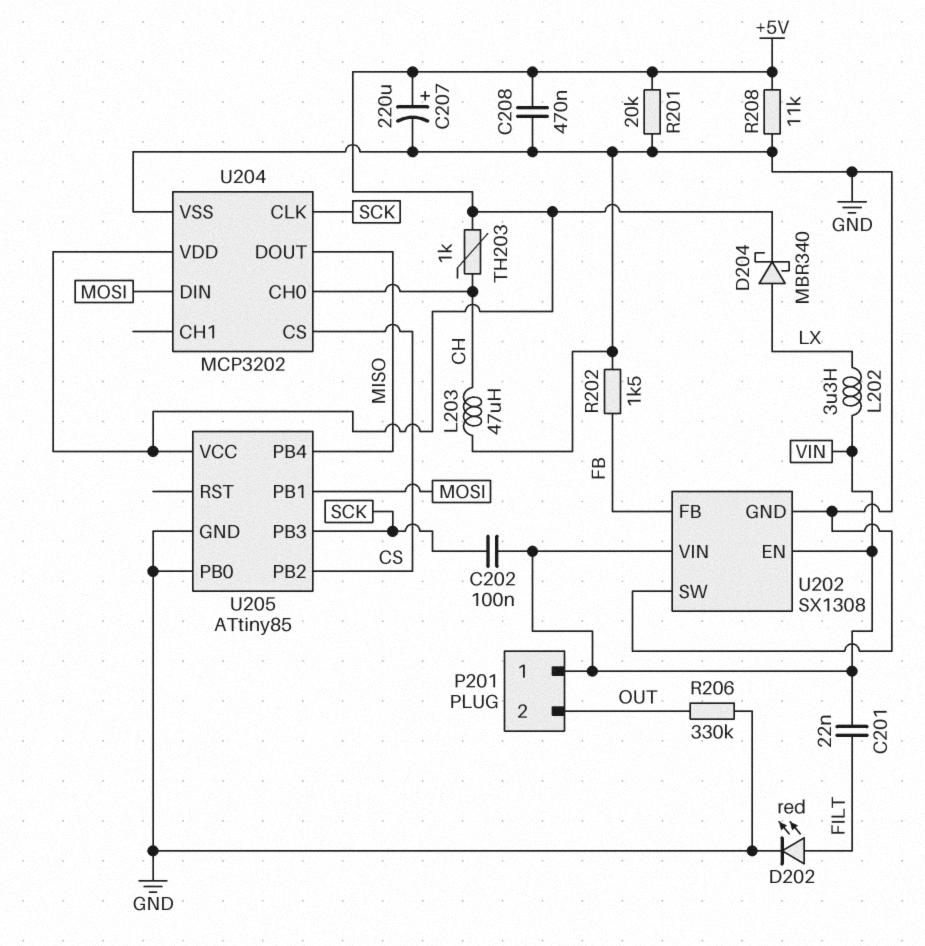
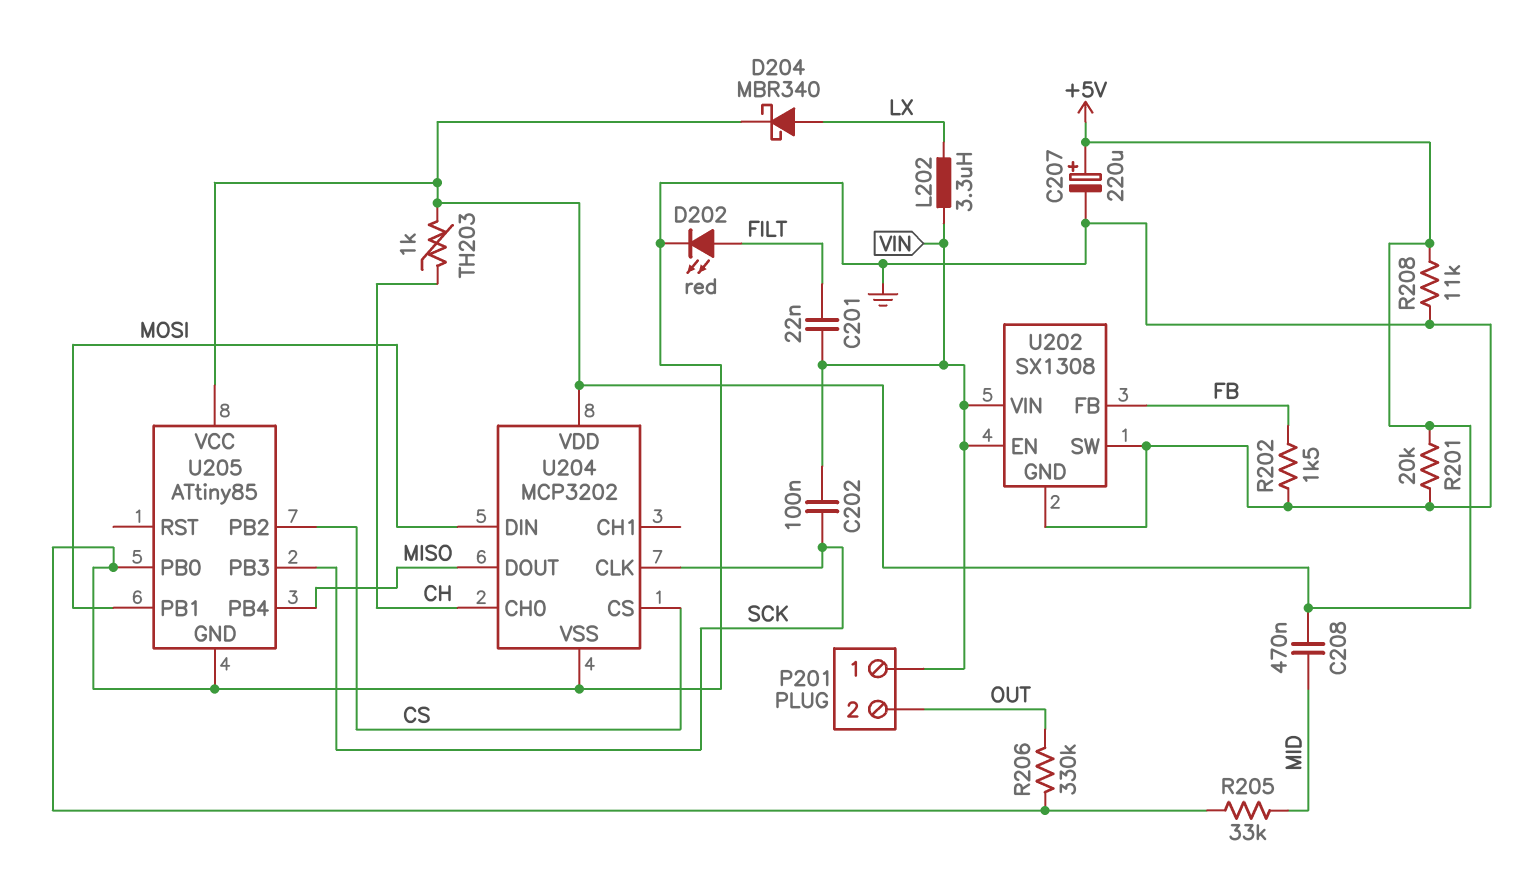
C208: 470nF (+5V, GND) -> 470nF (+5V, MID)
L203: 47uH (CH, GND) -> none
R205: none -> 33k (GND, MID)

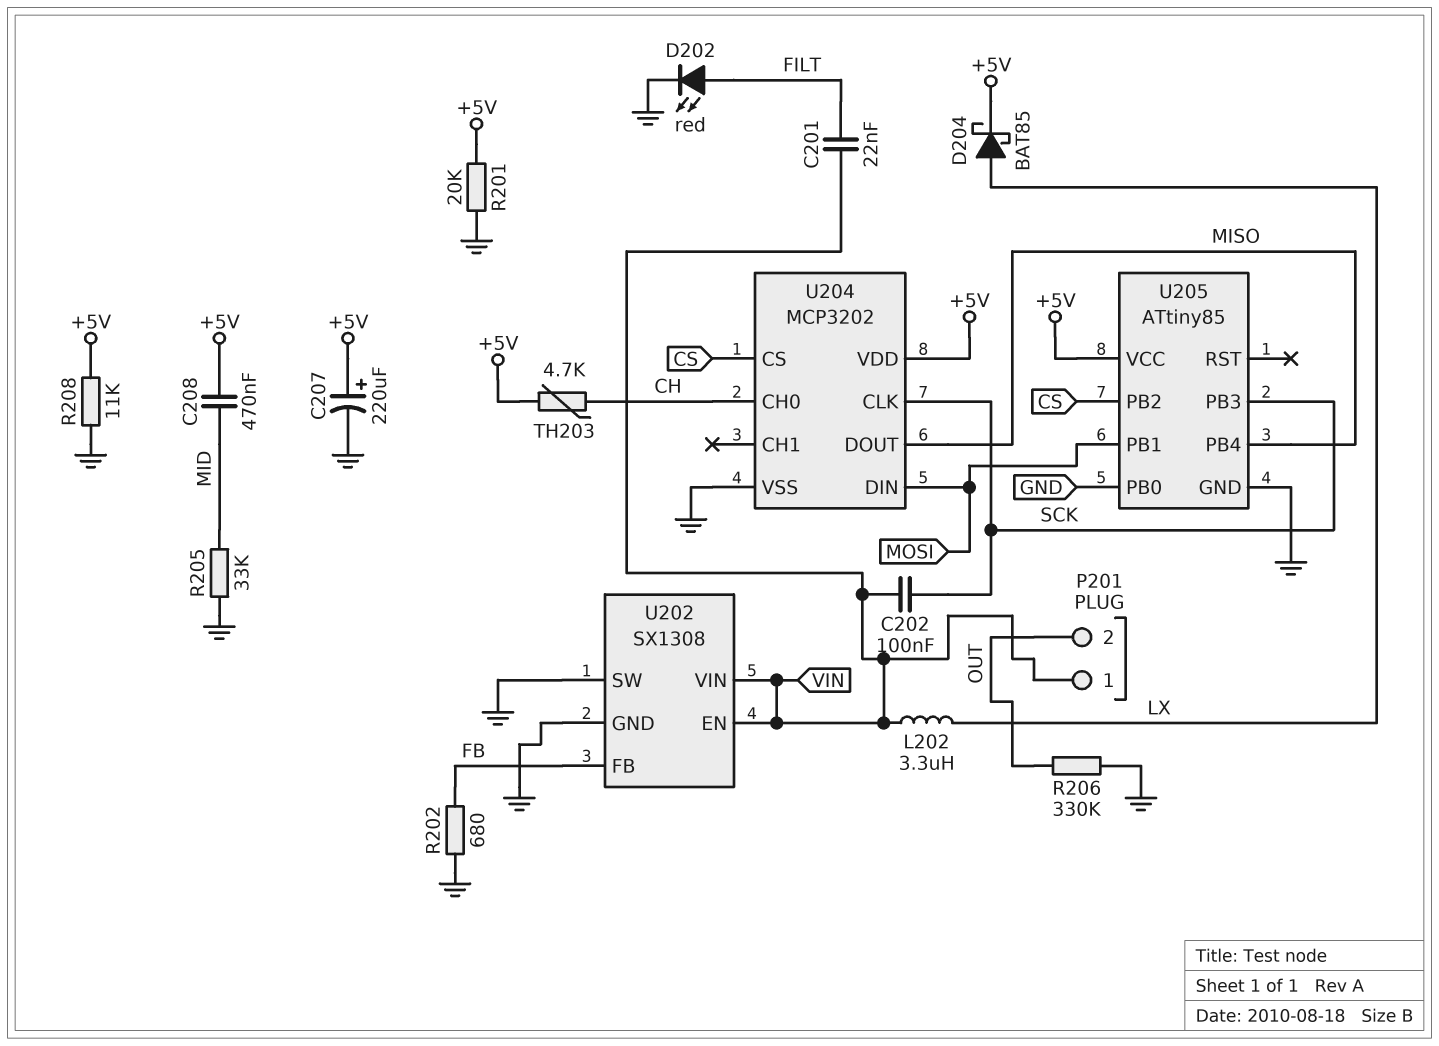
D204: schottky MBR340 (A LX, K +5V) -> schottky BAT85 (A LX, K +5V)
R202: 1.5k (FB, GND) -> 680 (FB, GND)
TH203: 1k (+5V, CH) -> 4.7k (+5V, CH)

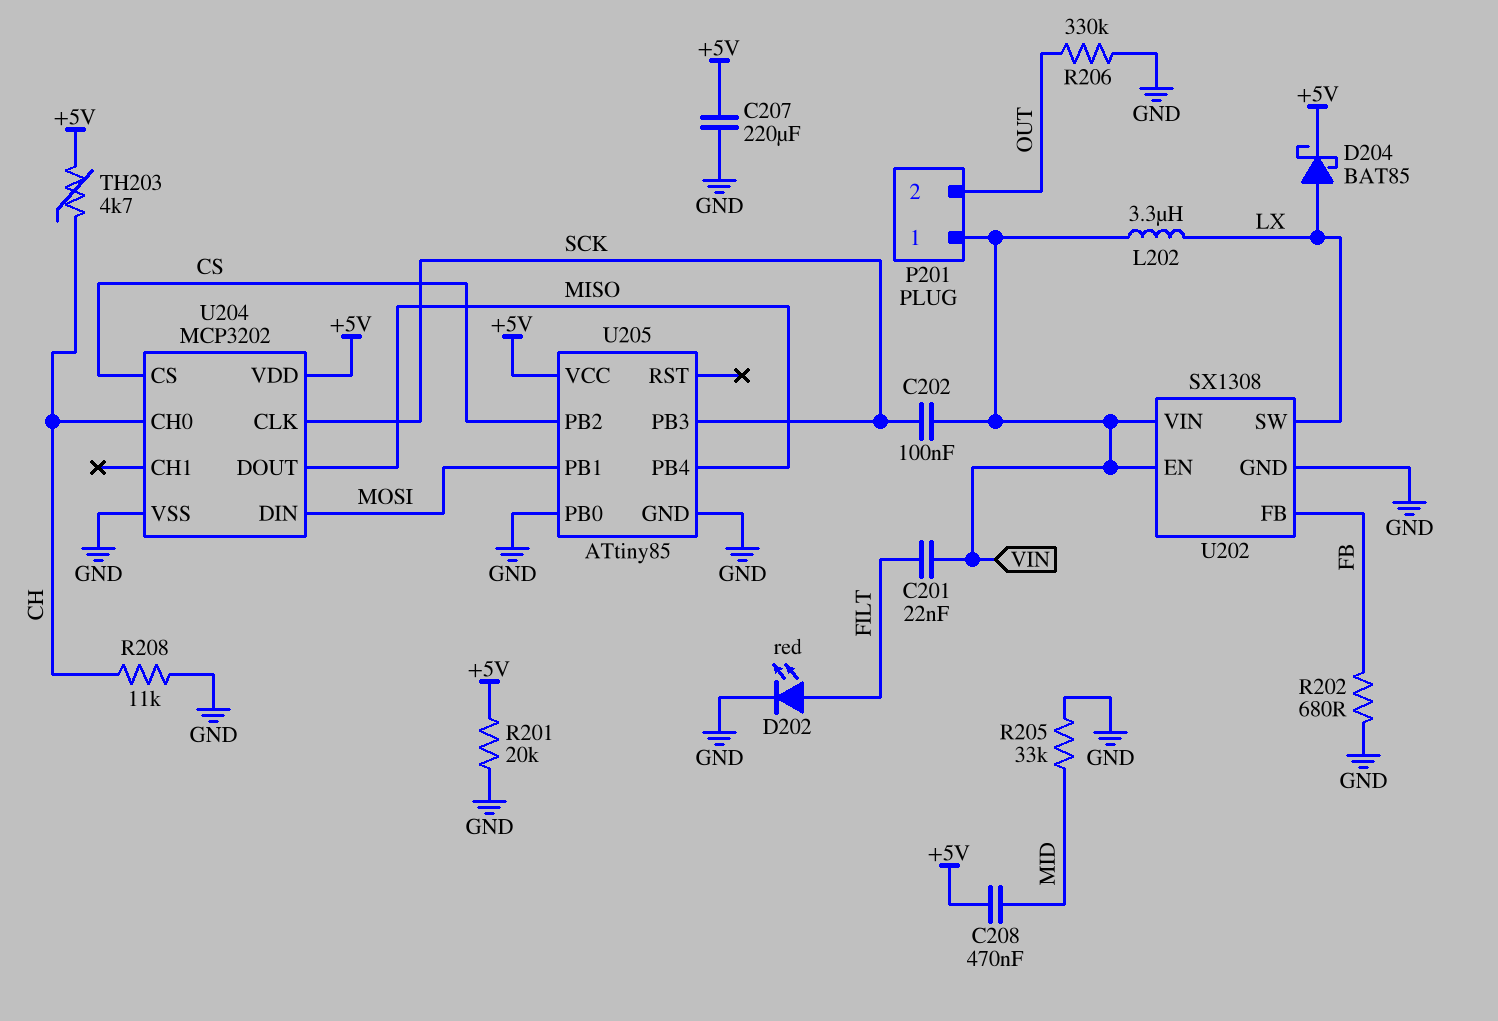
C207: 220uF (plus +5V, minus GND) -> 220uF (+5V, GND)
R208: 11k (+5V, GND) -> 11k (CH, GND)
U202 pin SW: GND -> LX

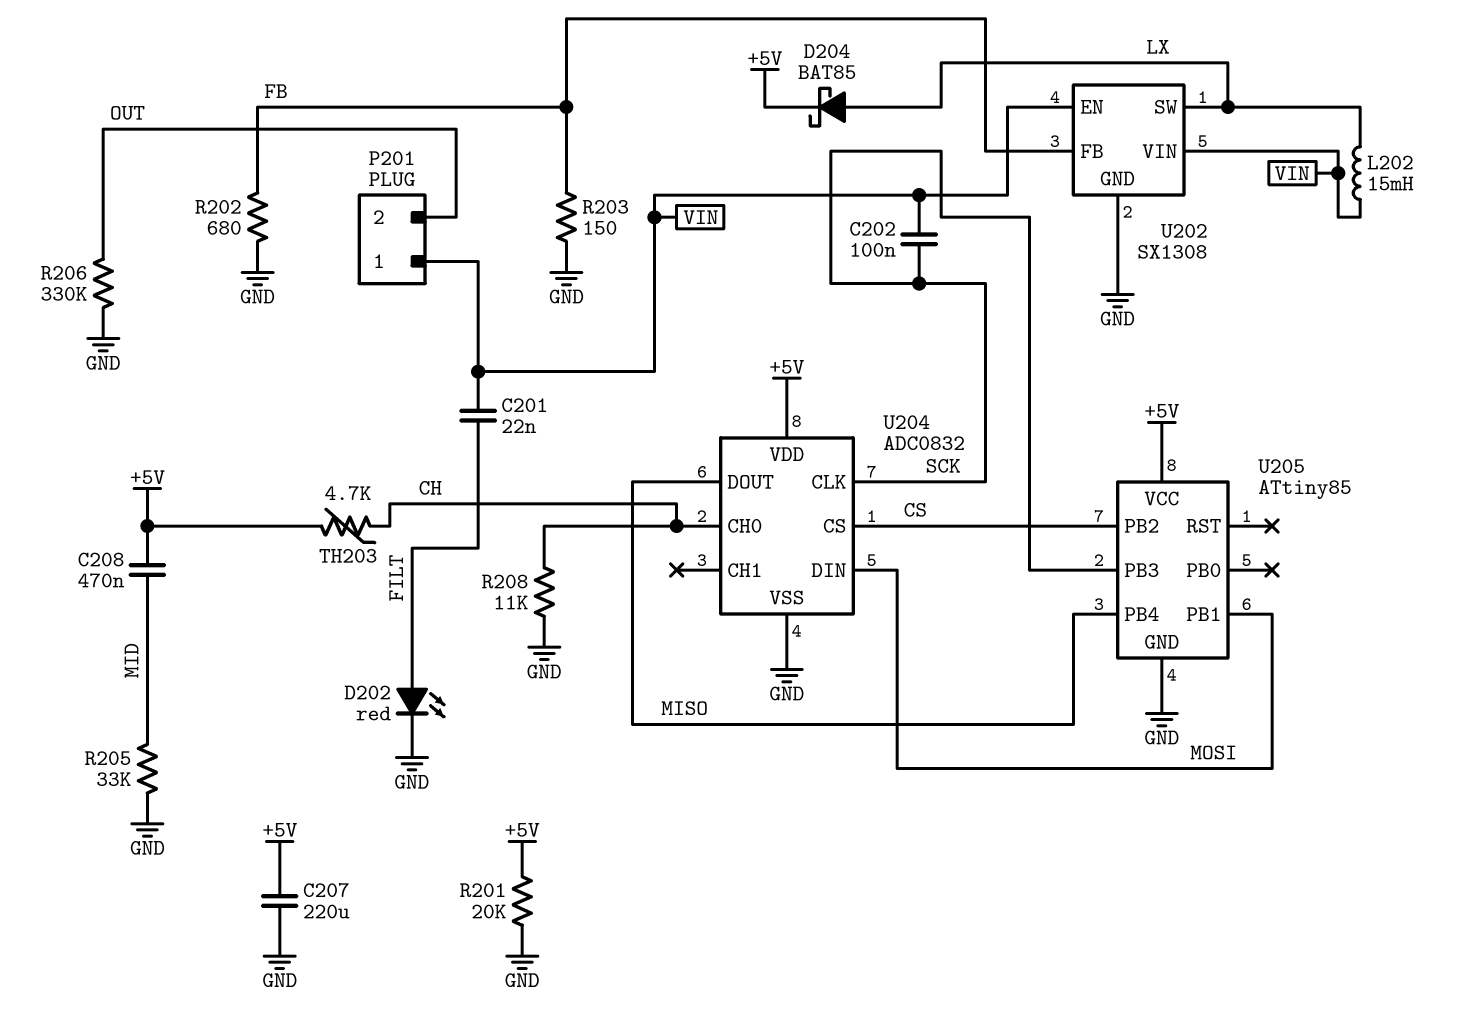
L202: 3.3uH (LX, VIN) -> 15mH (LX, VIN)
R203: none -> 150 (FB, GND)
U204: MCP3202 -> ADC0832
U205 pin PB0: GND -> none

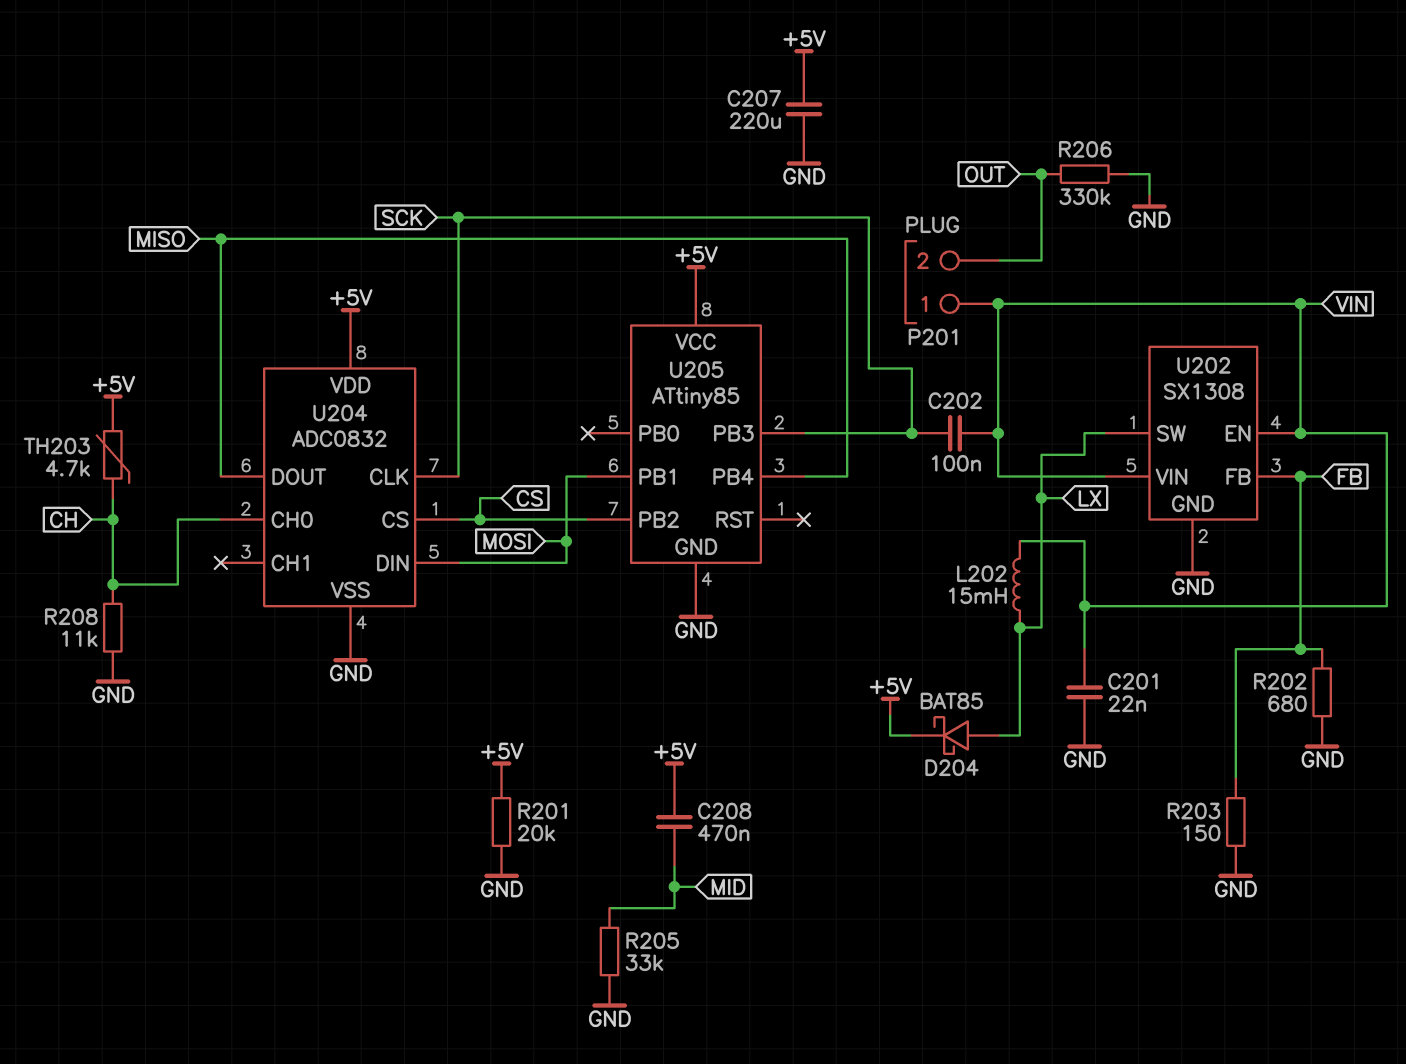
C201: 22nF (FILT, VIN) -> 22nF (GND, VIN)
D202: LED red (A FILT, K GND) -> none

